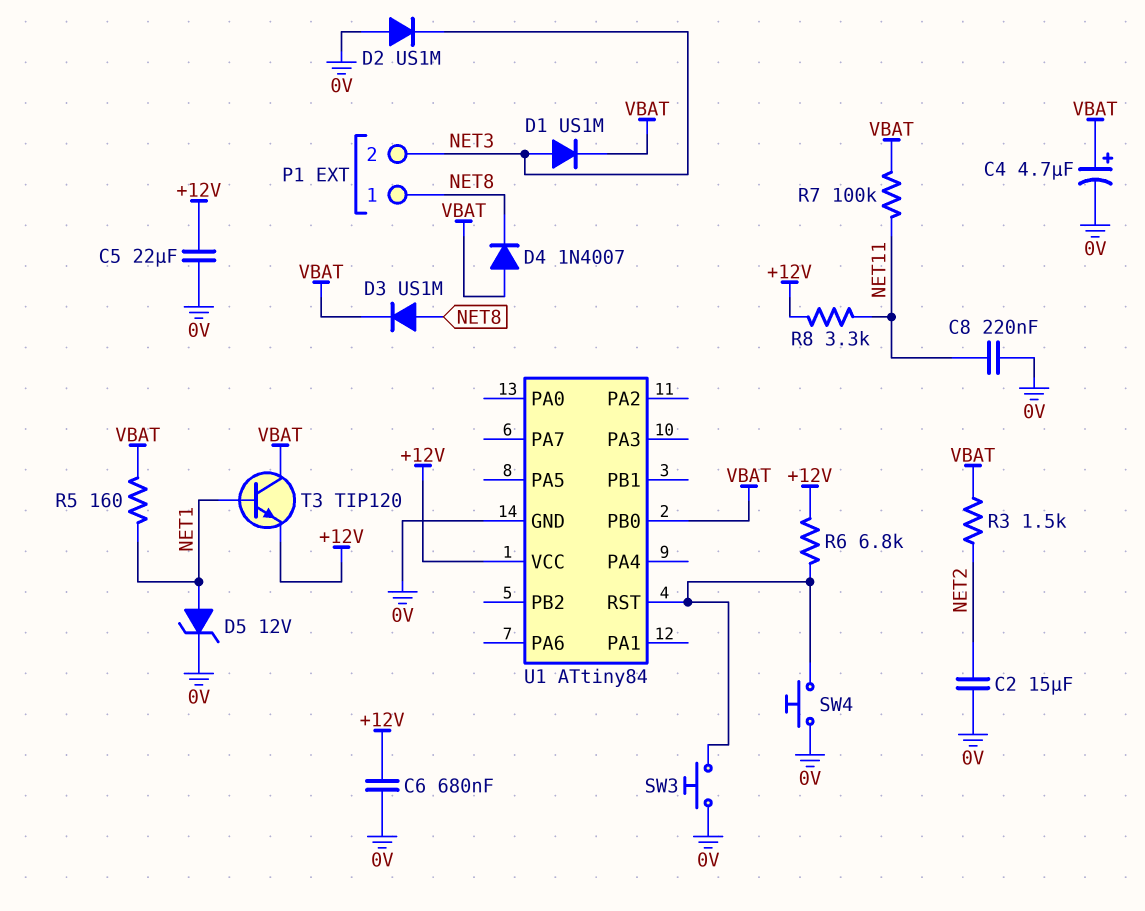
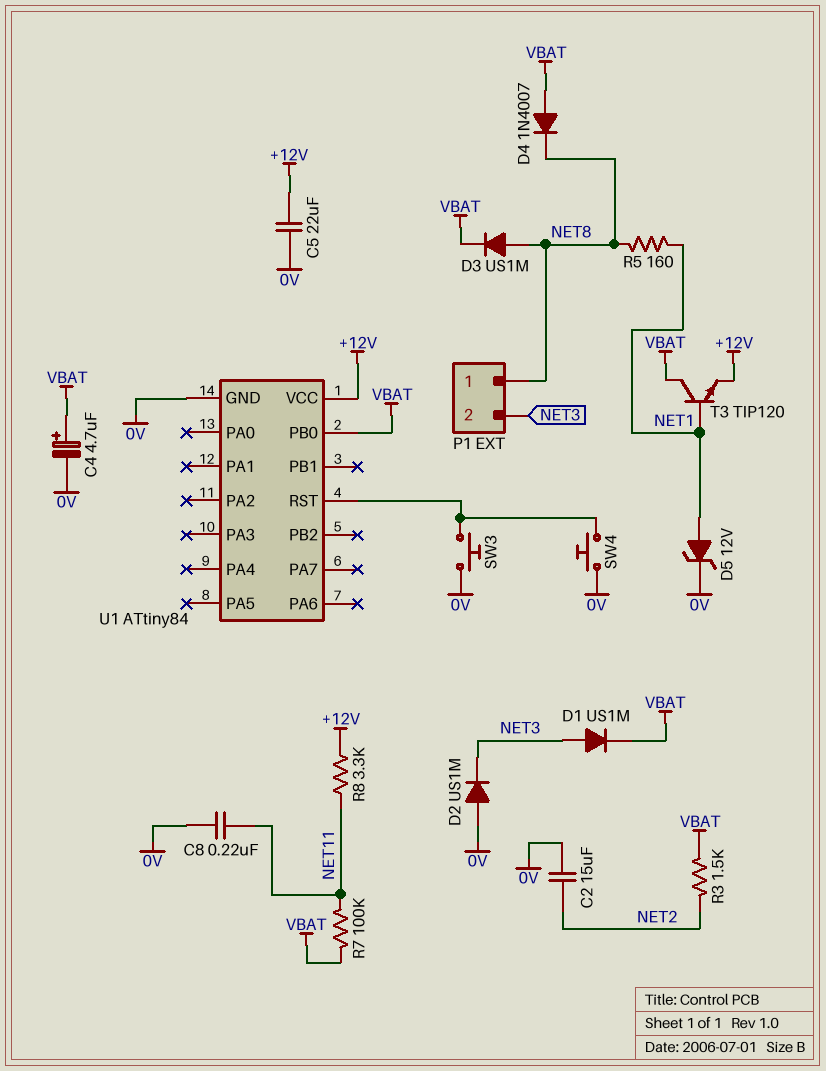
C6: 680nF (+12V, 0V) -> none
R5: 160 (NET1, VBAT) -> 160 (NET1, NET8)
R6: 6.8k (+12V, U1/RST) -> none

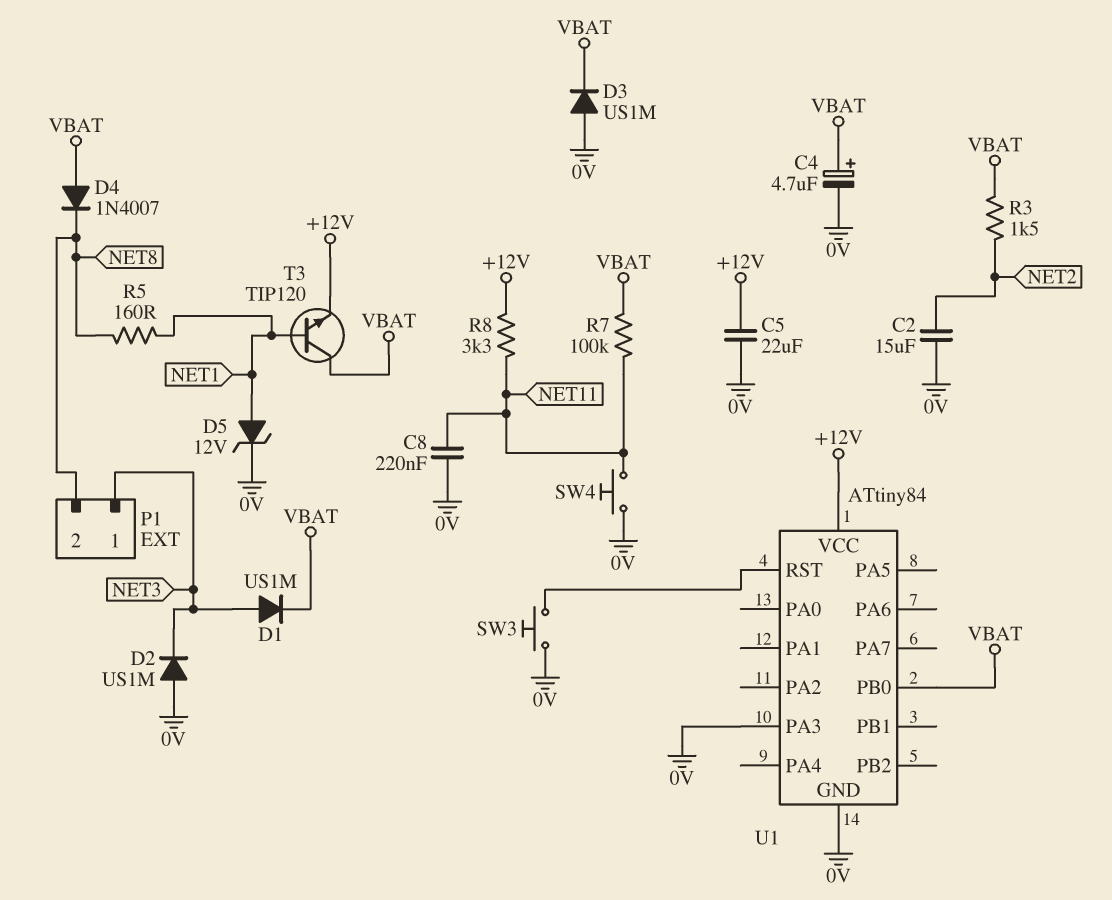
D3: diode US1M (A NET8, K VBAT) -> diode US1M (A 0V, K VBAT)
P1 pin 1: NET8 -> NET3
P1 pin 2: NET3 -> NET8
SW4: button (0V, U1/RST) -> button (0V, NET11)
U1 pin PA3: none -> 0V

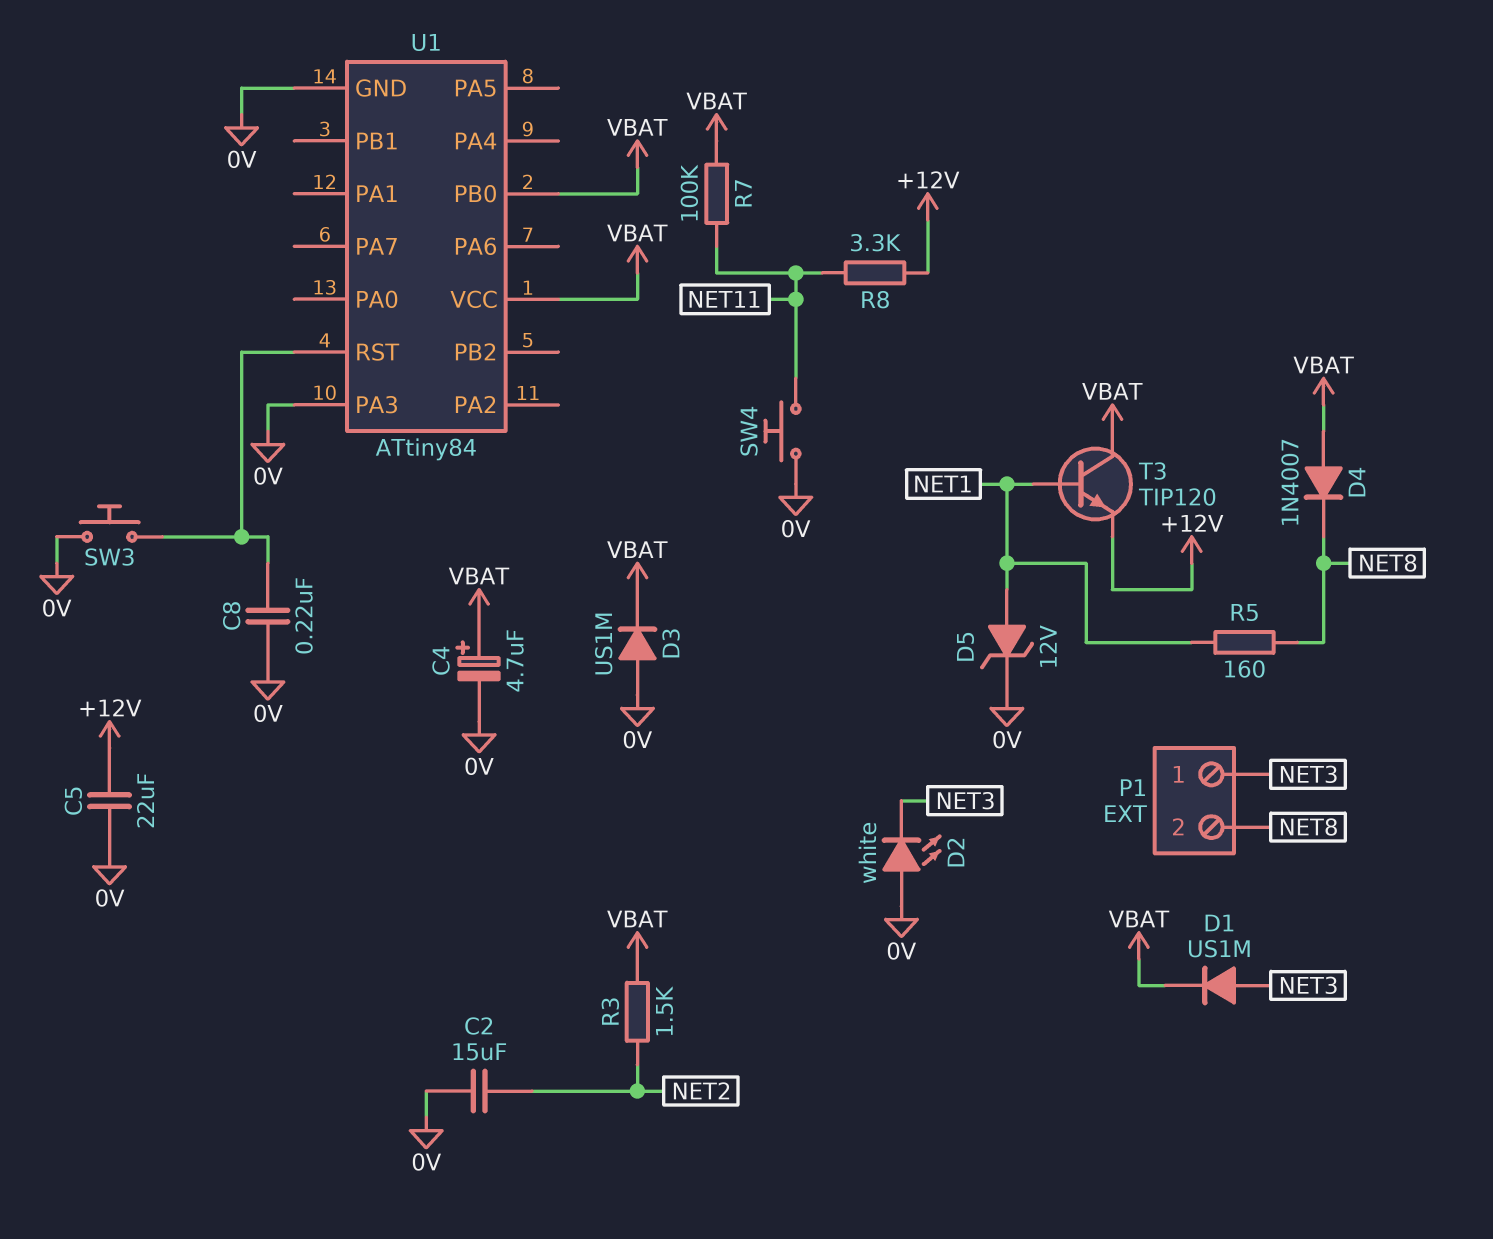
C8: 220nF (0V, NET11) -> 220nF (0V, U1/RST)
D2: diode US1M (A 0V, K NET3) -> LED white (A 0V, K NET3)
U1 pin VCC: +12V -> VBAT

